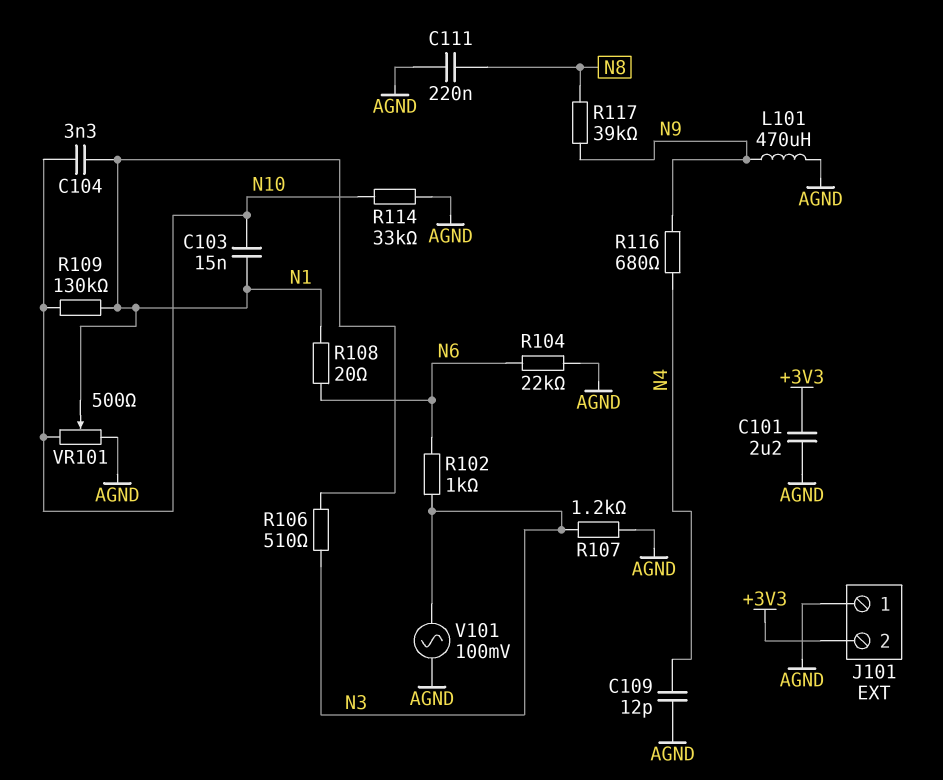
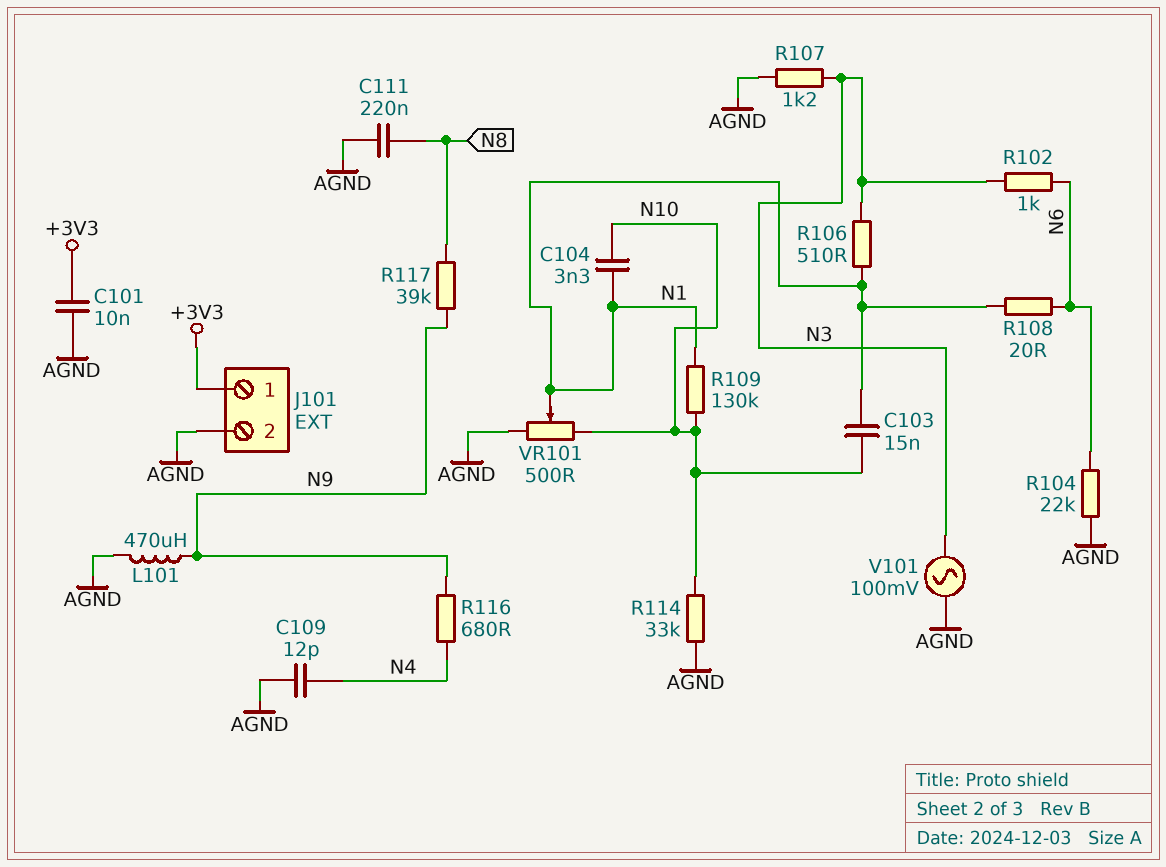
C101: 2.2uF (+3V3, AGND) -> 10nF (+3V3, AGND)
J101 pin 1: AGND -> +3V3
J101 pin 2: +3V3 -> AGND

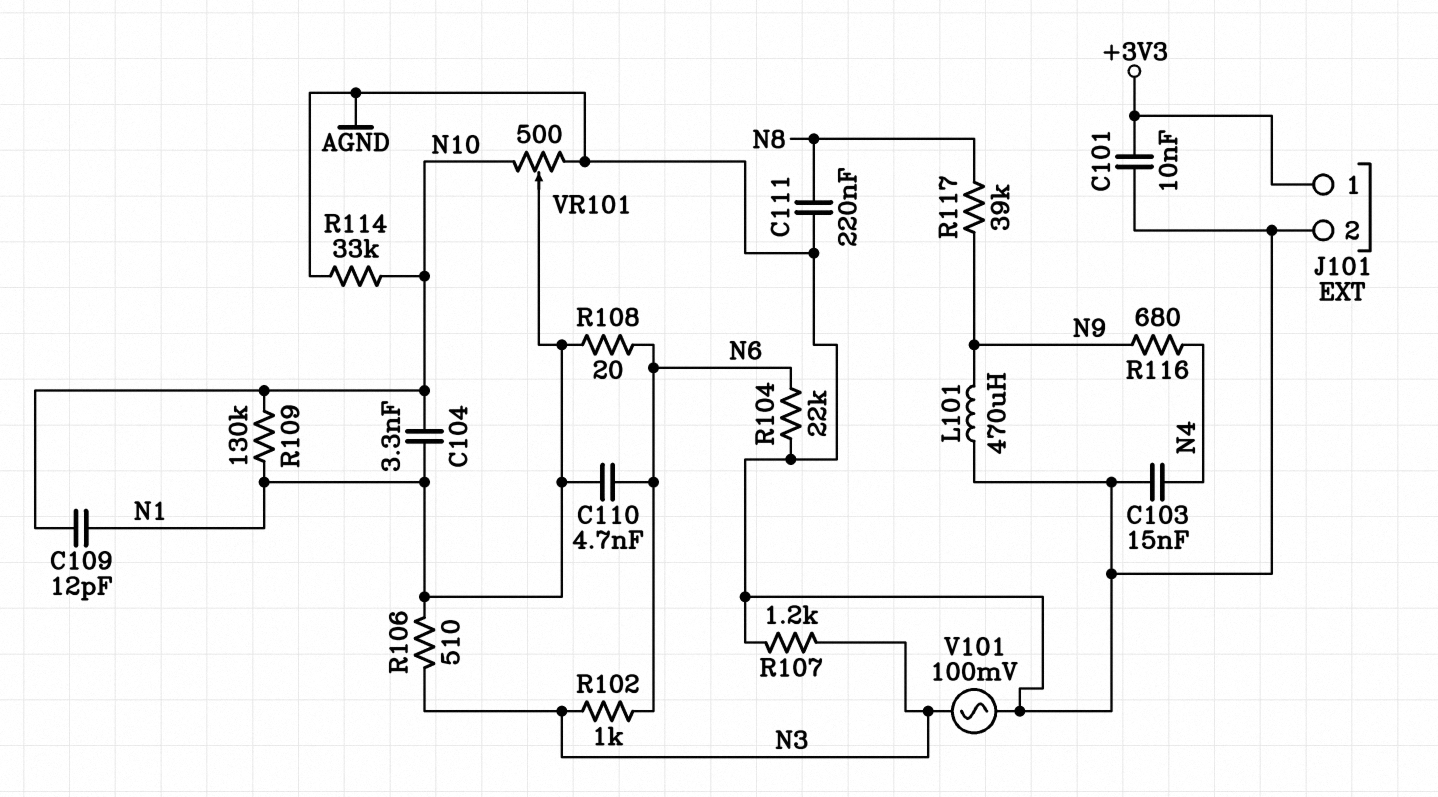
C103: 15nF (N1, N10) -> 15nF (AGND, N4)
C109: 12pF (AGND, N4) -> 12pF (N1, N10)
C110: none -> 4.7nF (N1, N6)

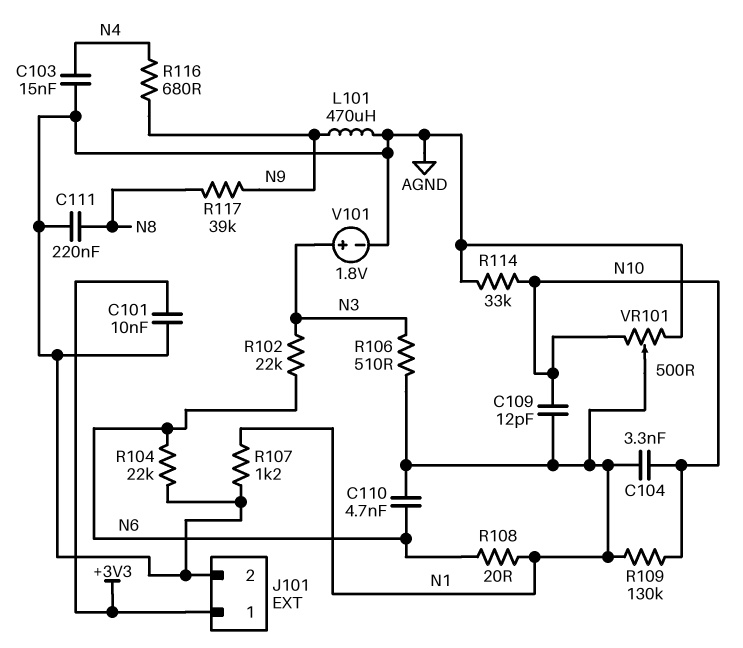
R102: 1k (N3, N6) -> 22k (N3, N6)
R107: 1.2k (AGND, N3) -> 1.2k (AGND, N1)
V101: AC 100mV (AGND, N3) -> 1.8V (plus N3, minus AGND)

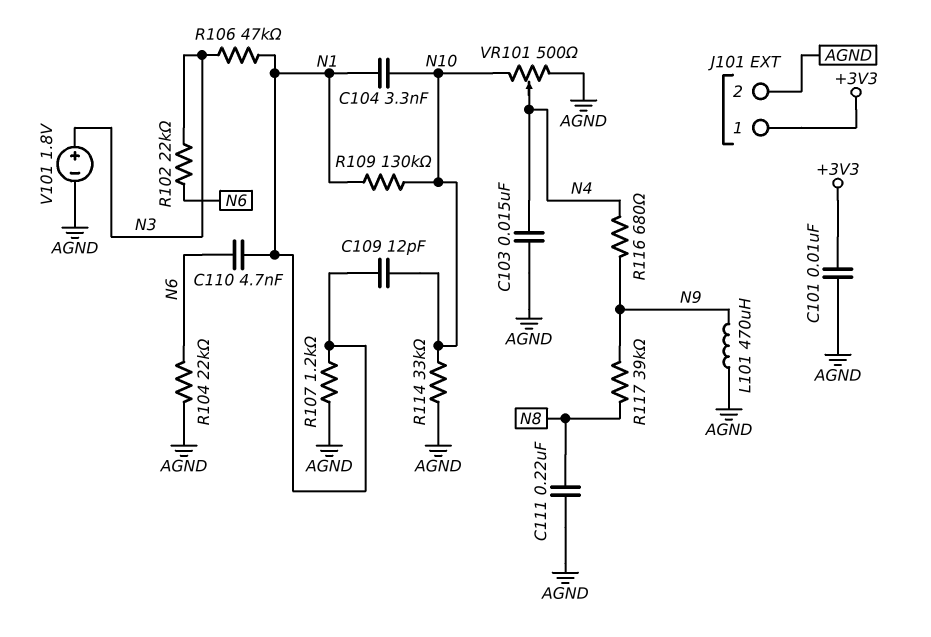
R106: 510 (N1, N3) -> 47k (N1, N3)
R108: 20 (N1, N6) -> none
VR101: 500 (AGND, N10, wiper N1) -> 500 (AGND, N10, wiper N4)

